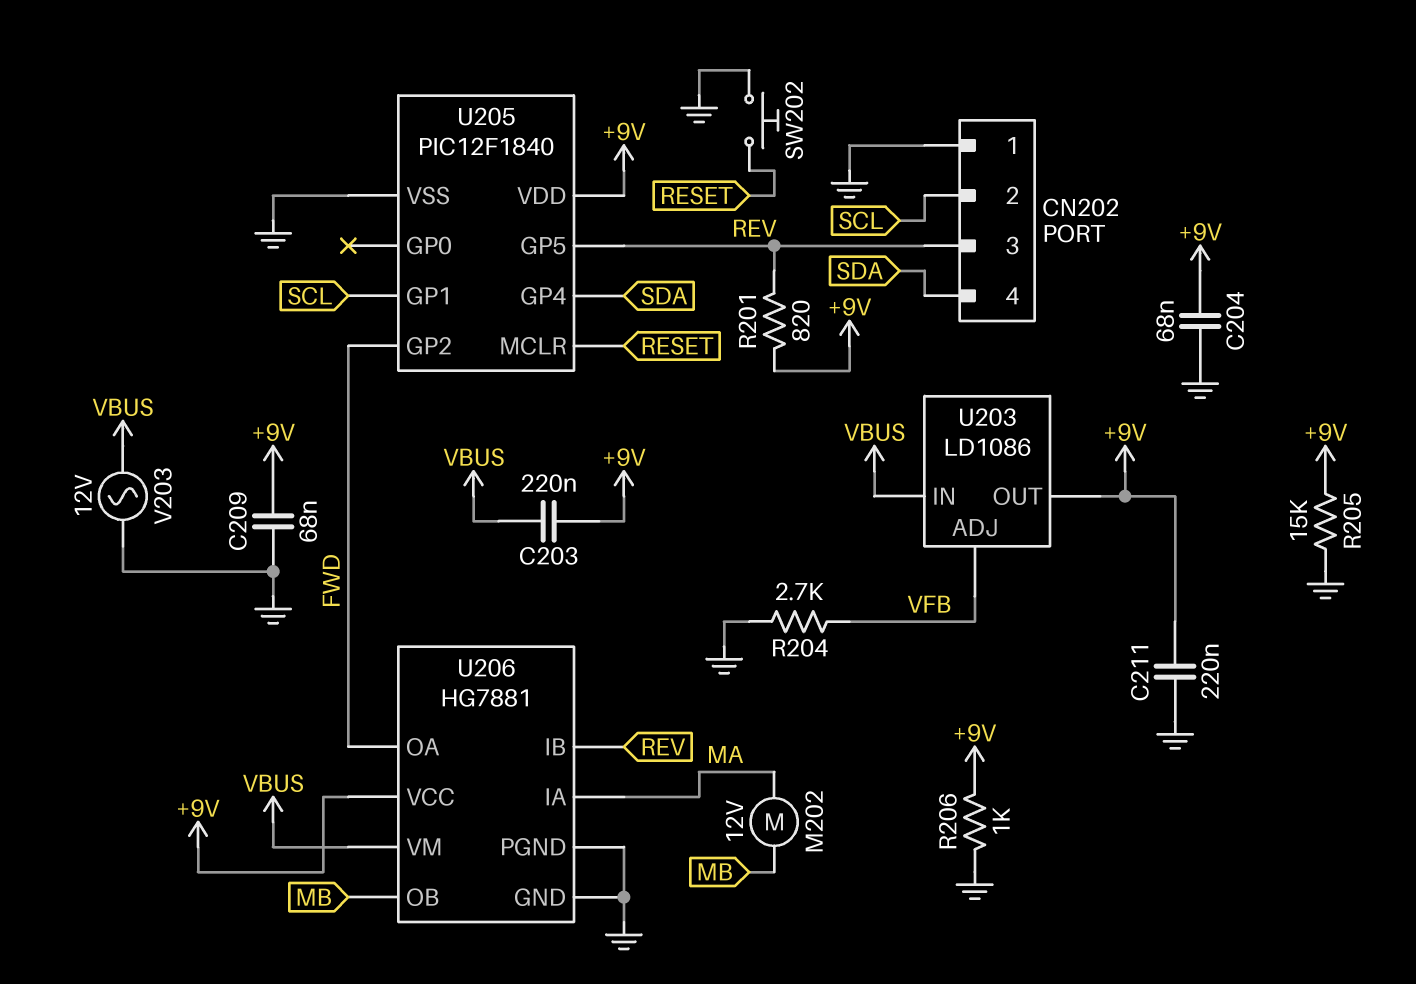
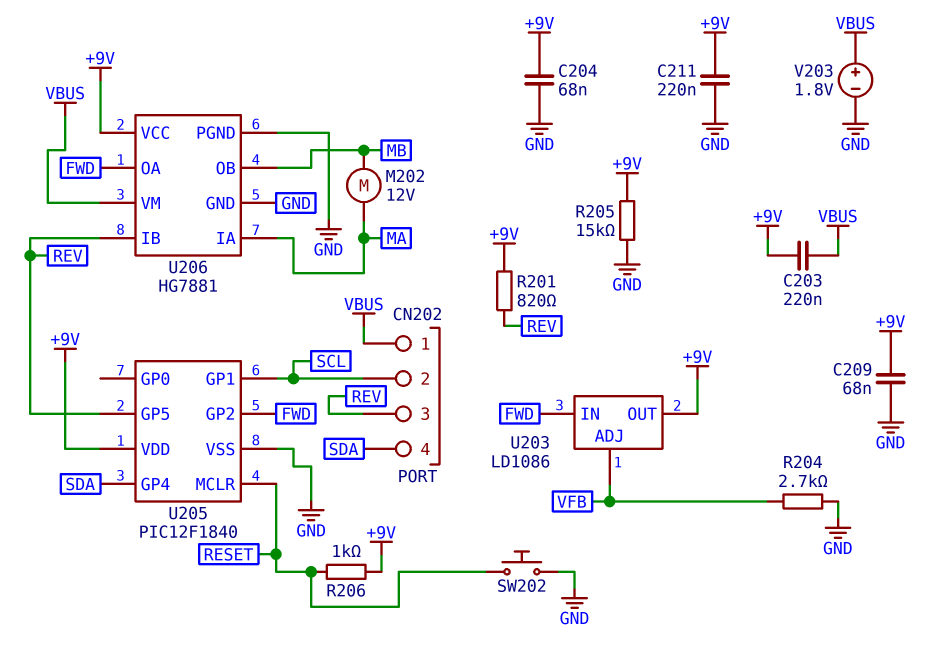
CN202 pin 1: GND -> VBUS
R206: 1k (+9V, GND) -> 1k (+9V, RESET)
U203 pin IN: VBUS -> FWD
V203: AC 12V (GND, VBUS) -> 1.8V (plus VBUS, minus GND)

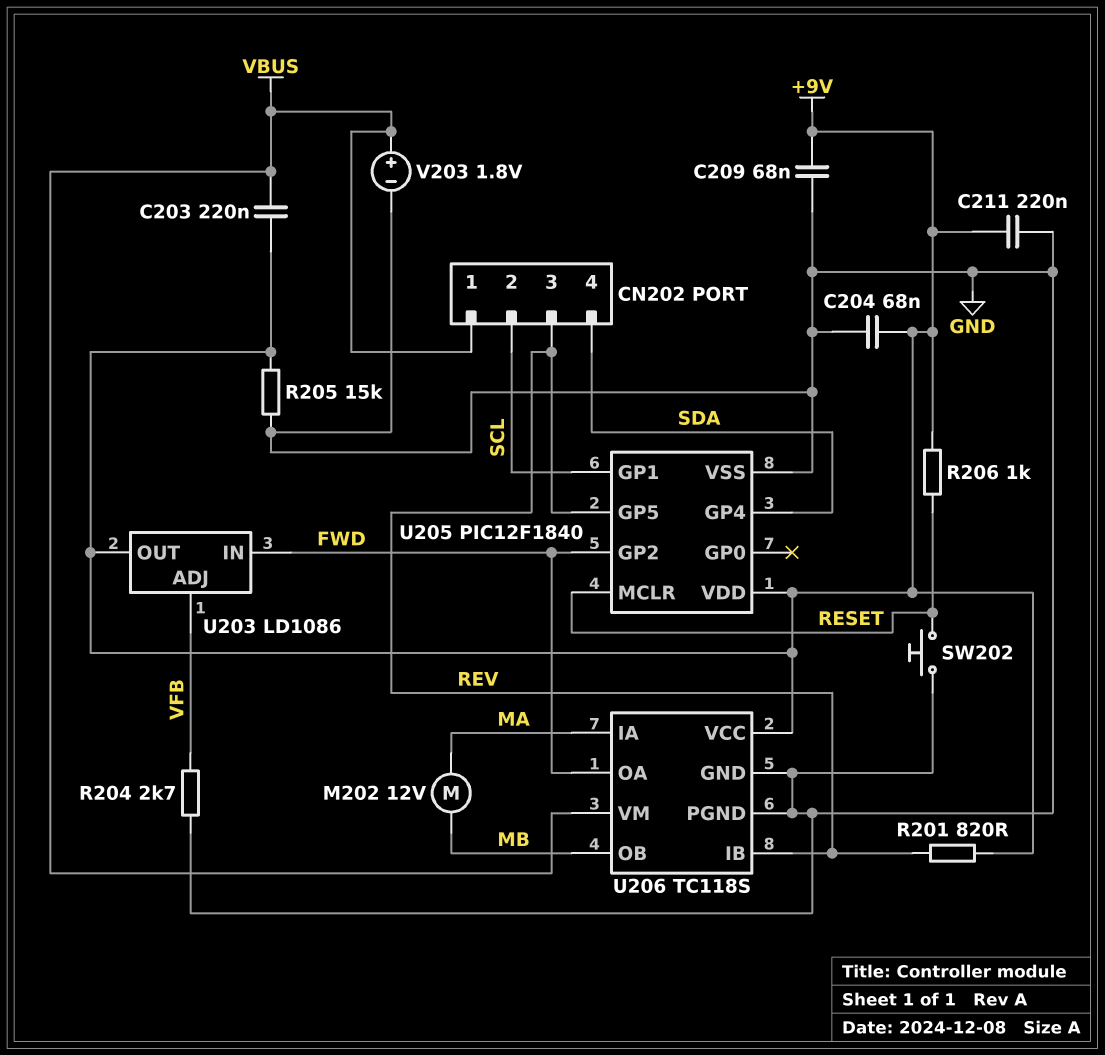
U206: HG7881 -> TC118S

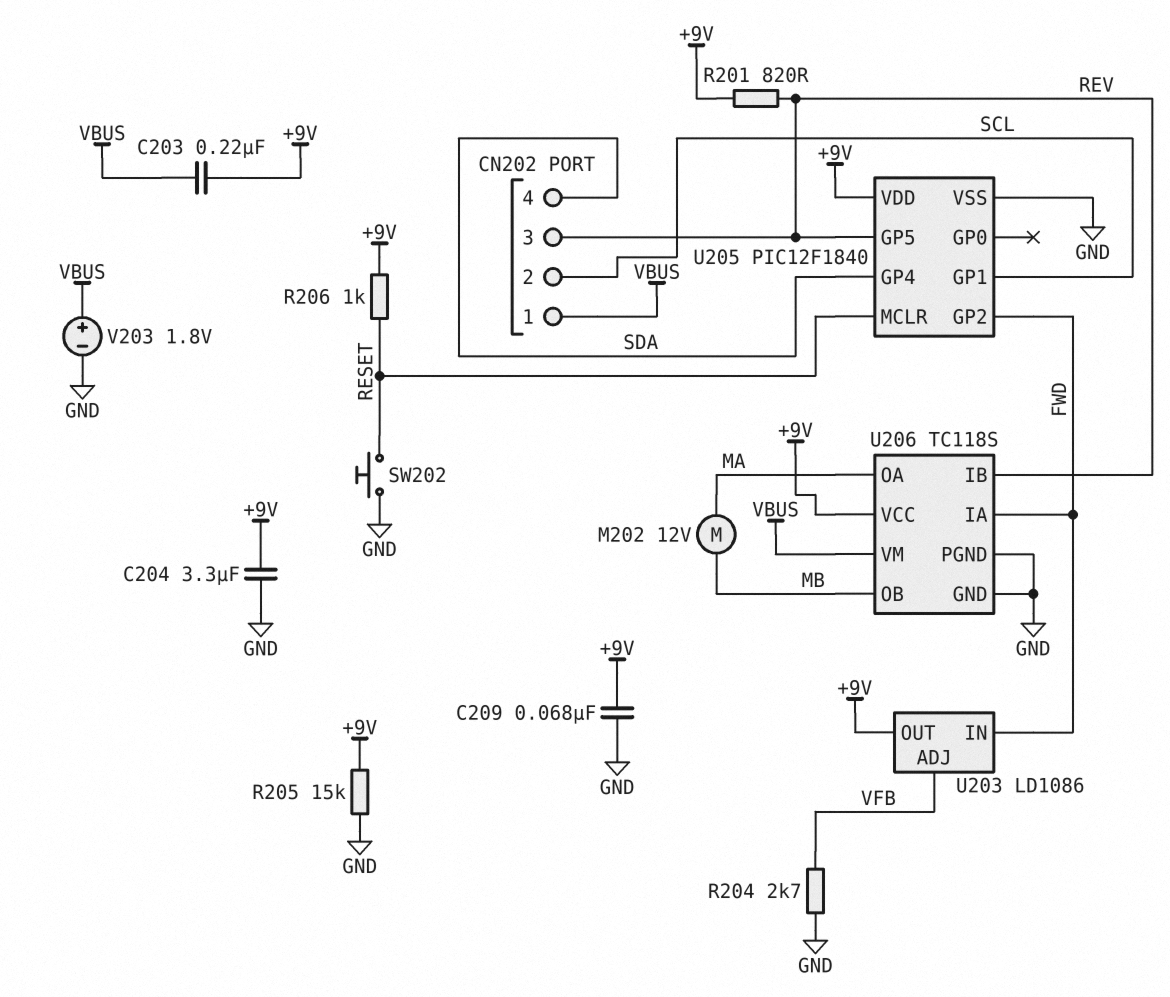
C204: 68nF (+9V, GND) -> 3.3uF (+9V, GND)
C211: 220nF (+9V, GND) -> none
U206 pin IA: MA -> FWD
U206 pin OA: FWD -> MA

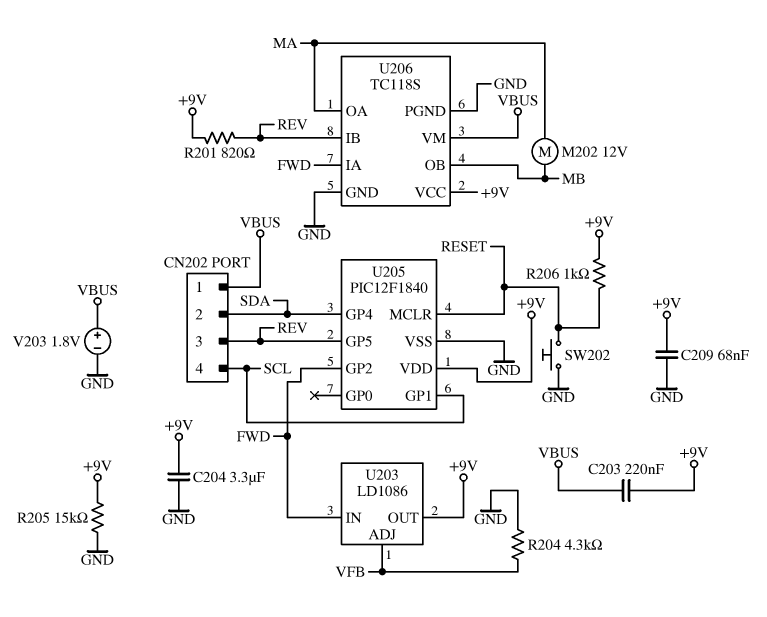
CN202 pin 2: SCL -> SDA
CN202 pin 4: SDA -> SCL
R204: 2.7k (GND, VFB) -> 4.3k (GND, VFB)

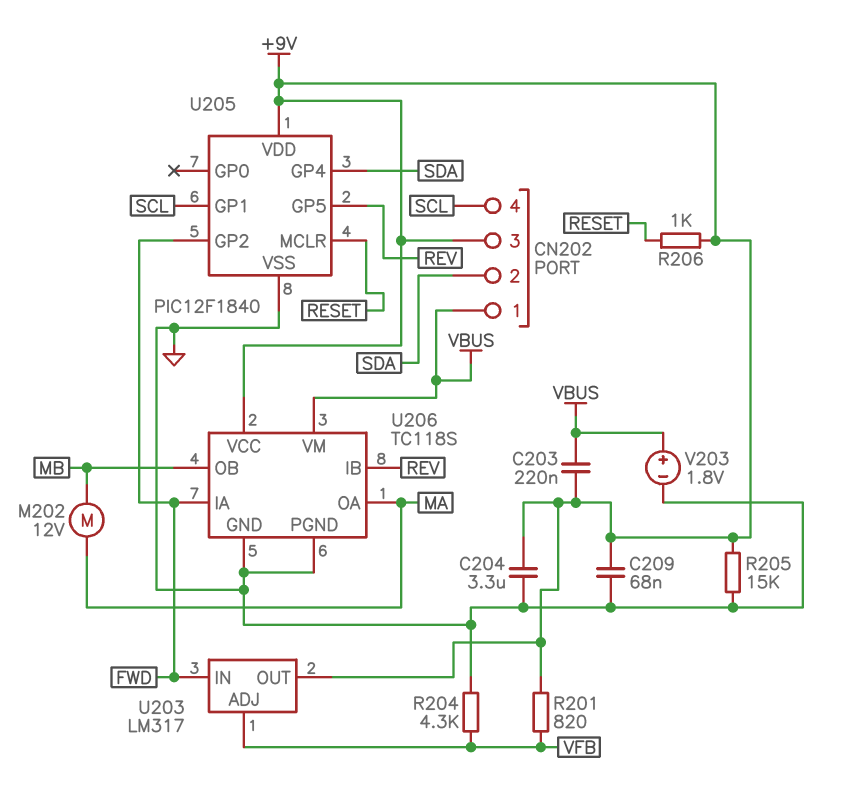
CN202 pin 3: REV -> +9V
R201: 820 (+9V, REV) -> 820 (+9V, VFB)
SW202: button (GND, RESET) -> none
U203: LD1086 -> LM317

